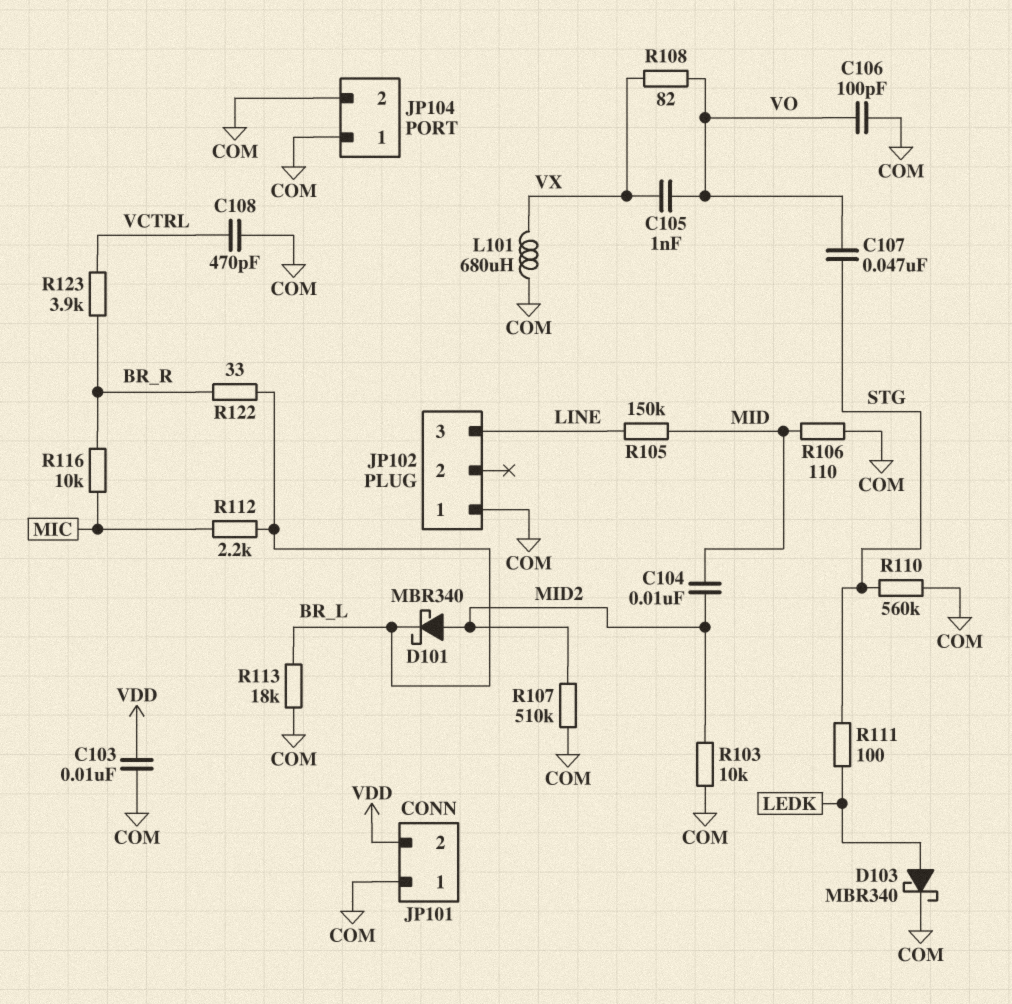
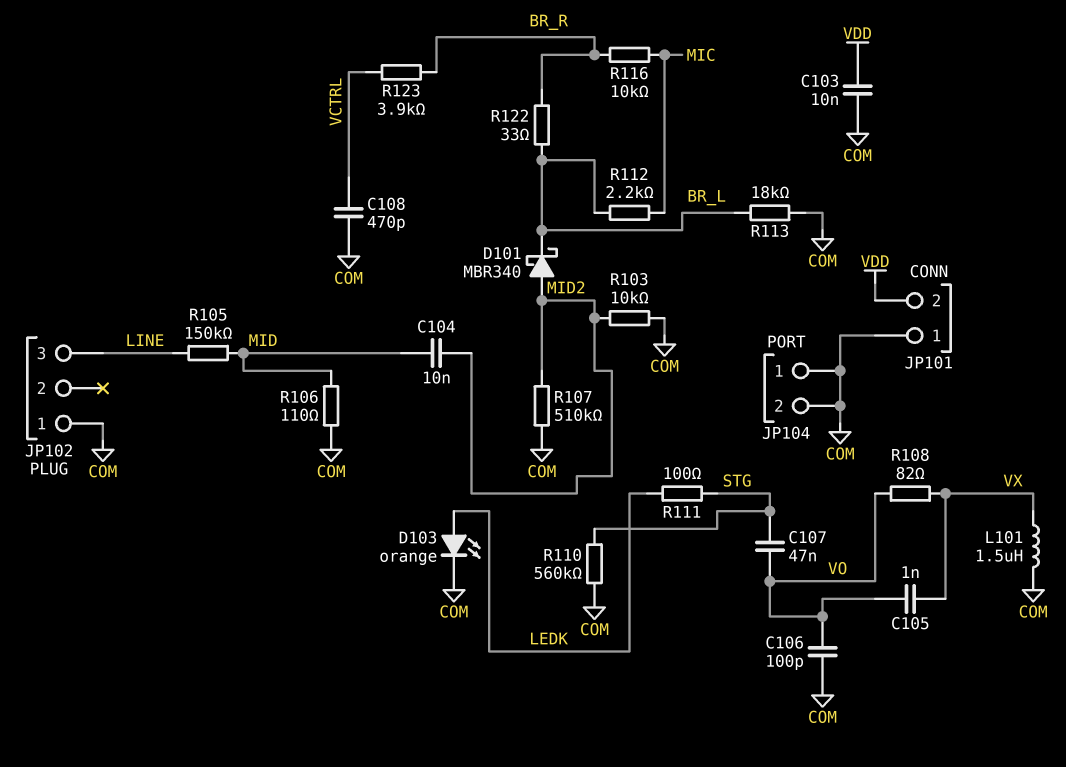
D103: schottky MBR340 (A LEDK, K COM) -> LED orange (A LEDK, K COM)
L101: 680uH (COM, VX) -> 1.5uH (COM, VX)

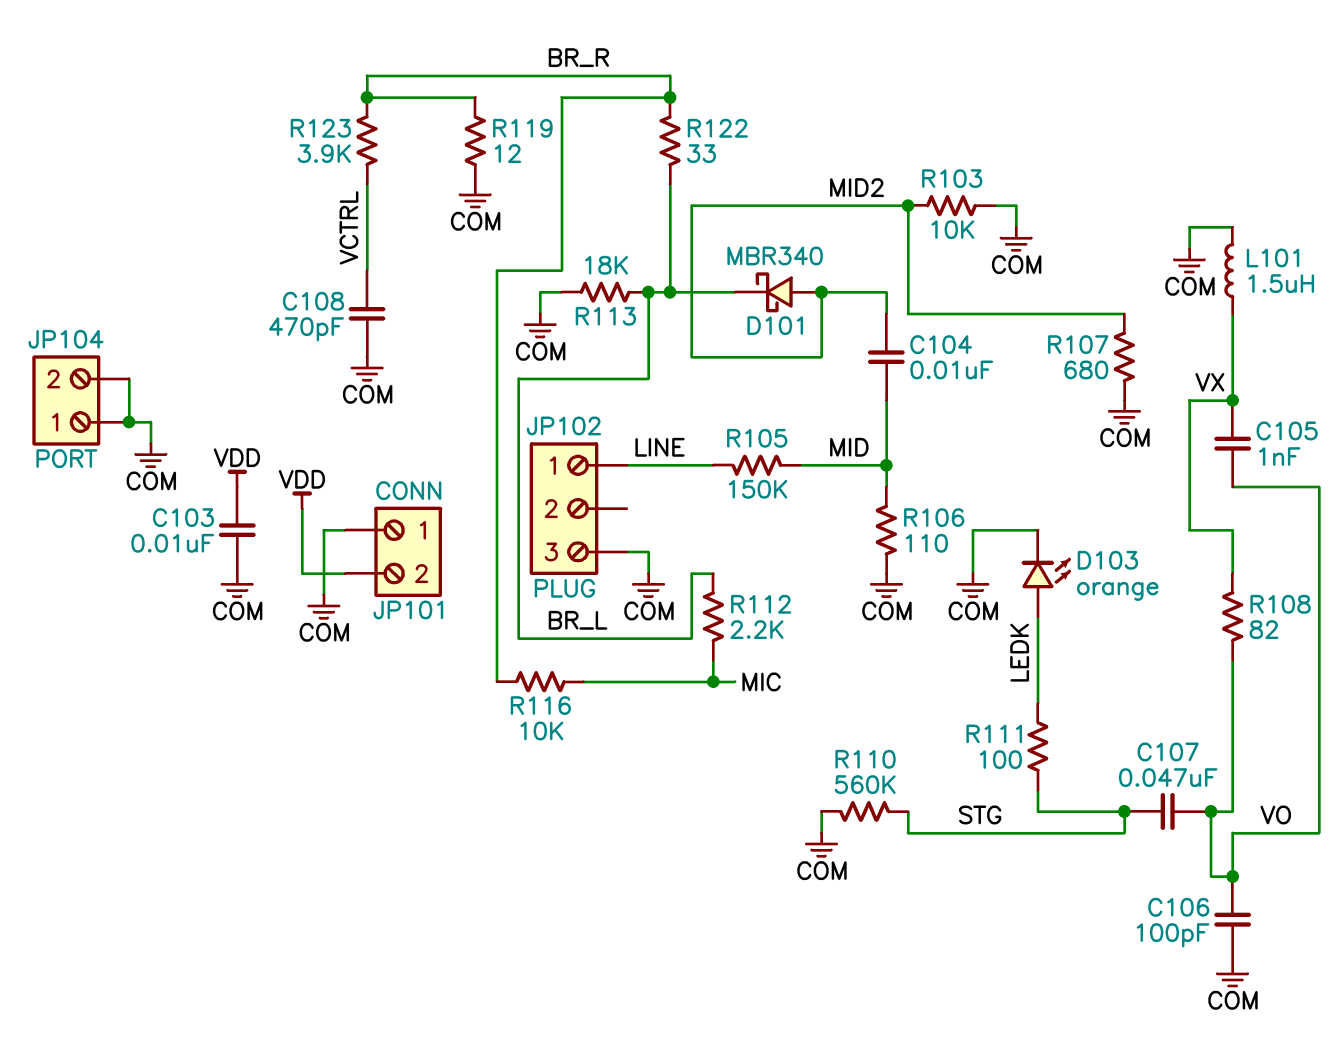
JP102 pin 1: COM -> LINE
JP102 pin 3: LINE -> COM
R107: 510k (COM, MID2) -> 680 (COM, MID2)
R119: none -> 12 (BR_R, COM)

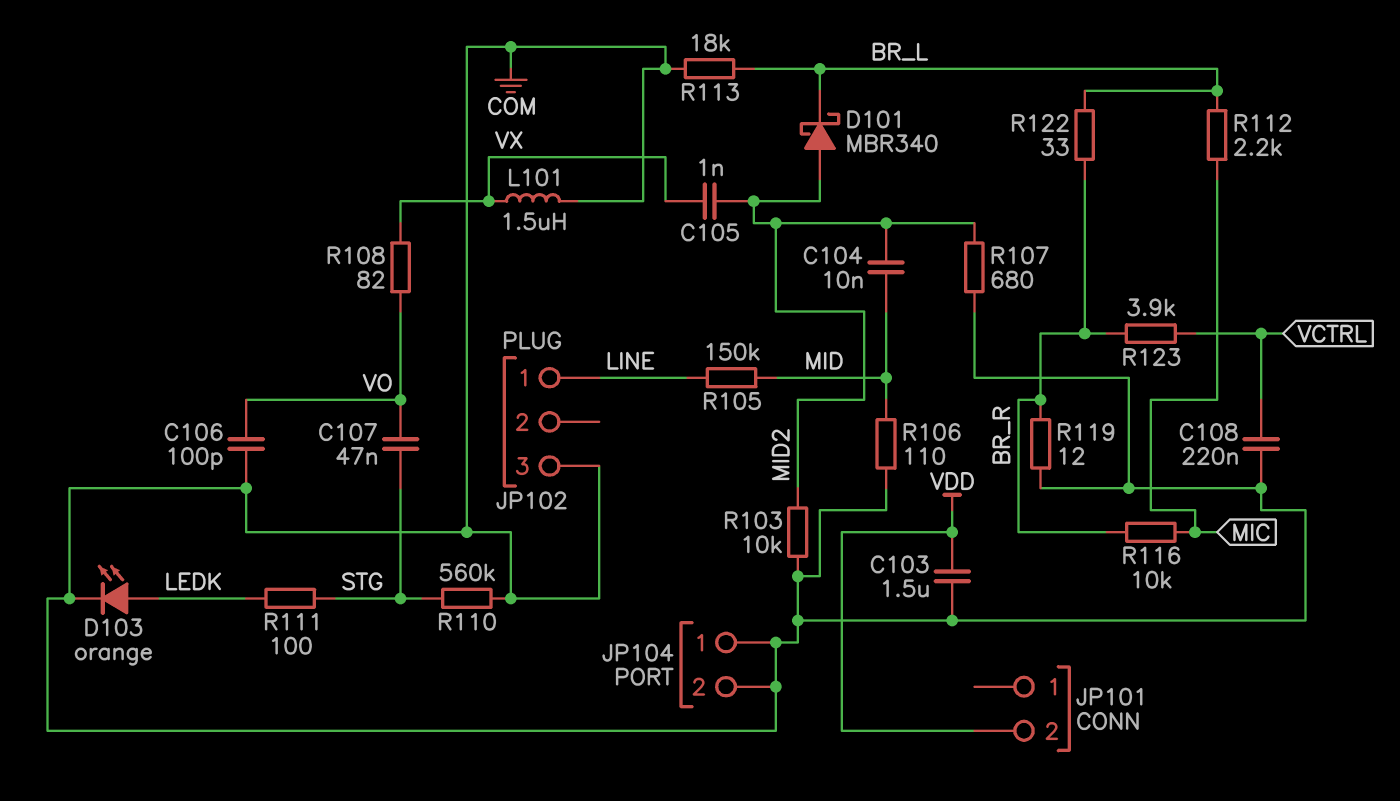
C103: 10nF (COM, VDD) -> 1.5uF (COM, VDD)
C105: 1nF (VO, VX) -> 1nF (MID2, VX)
C108: 470pF (COM, VCTRL) -> 220nF (COM, VCTRL)
JP101 pin 1: COM -> none

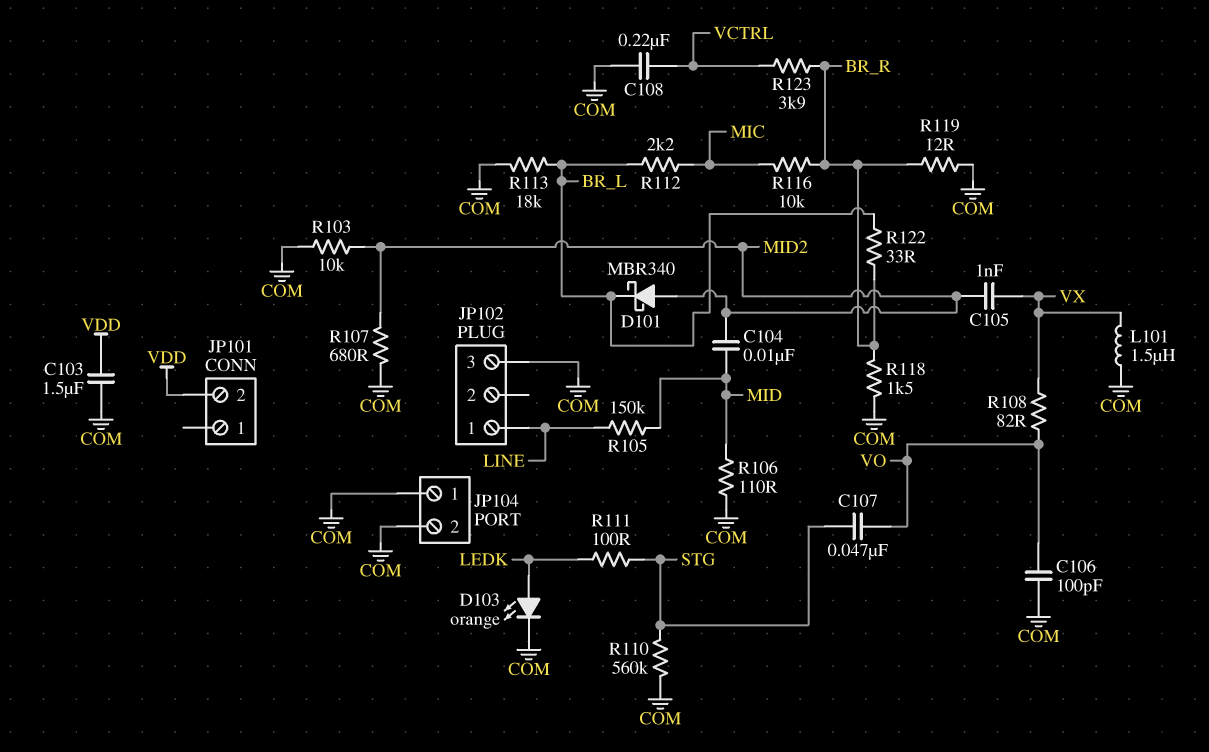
R118: none -> 1.5k (BR_R, COM)

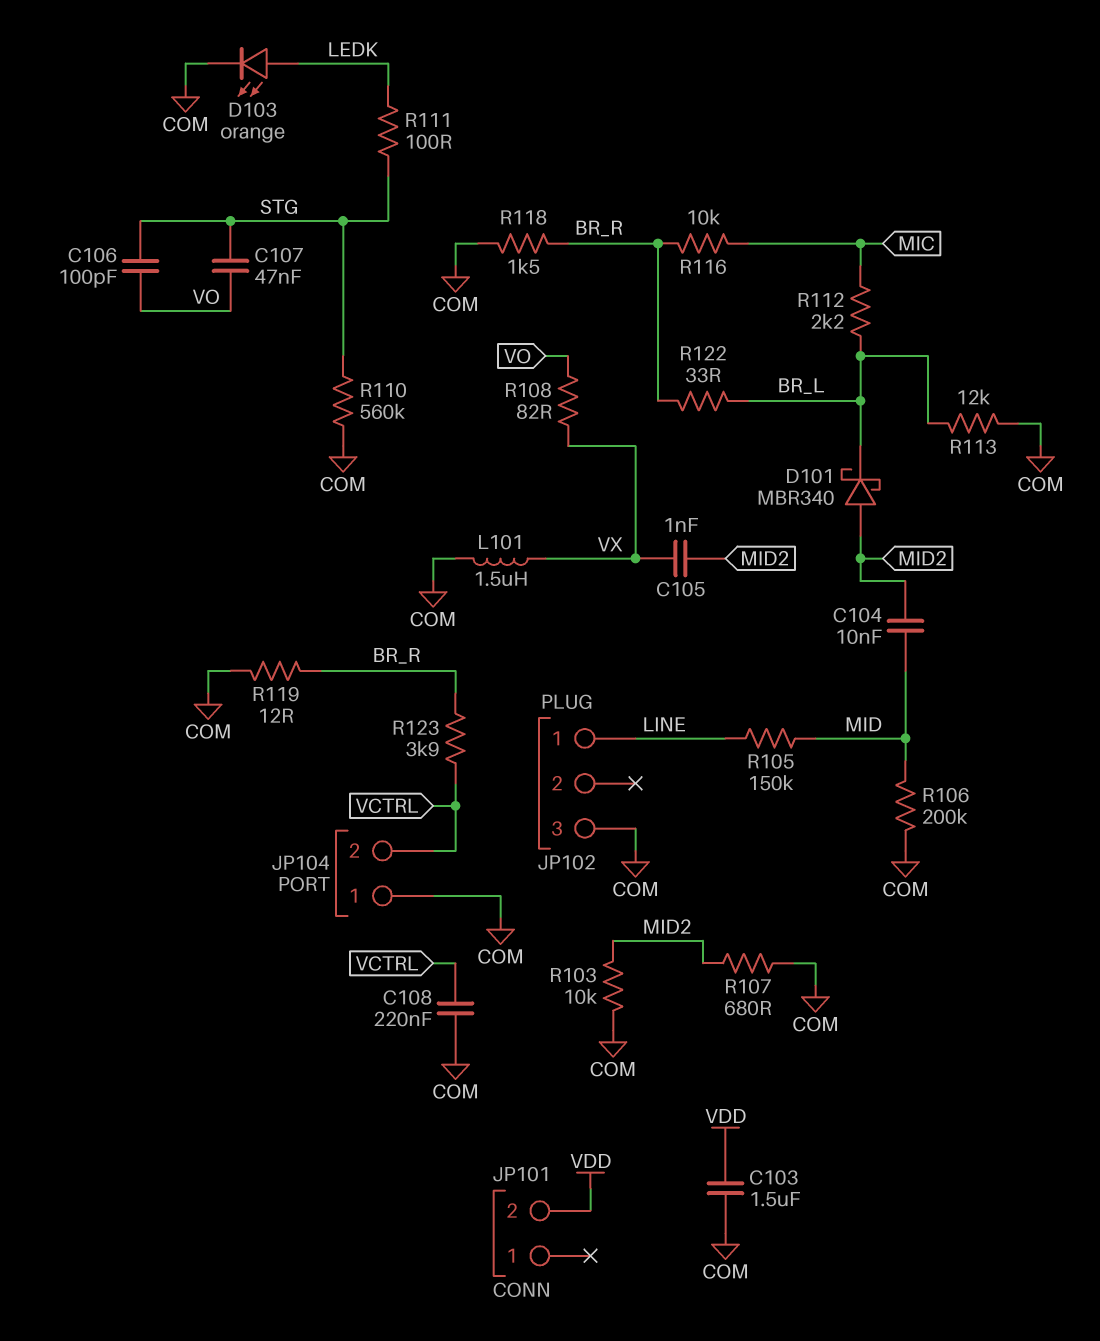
C106: 100pF (COM, VO) -> 100pF (STG, VO)
JP104 pin 2: COM -> VCTRL
R106: 110 (COM, MID) -> 200k (COM, MID)
R113: 18k (BR_L, COM) -> 12k (BR_L, COM)

